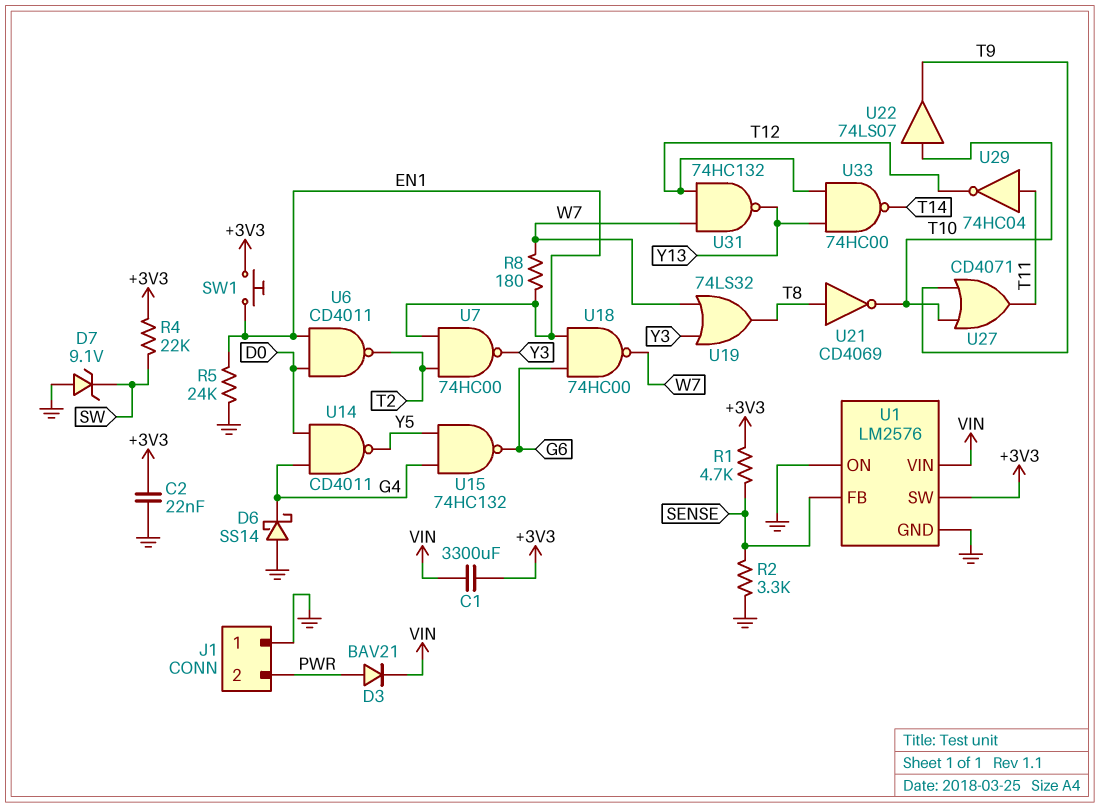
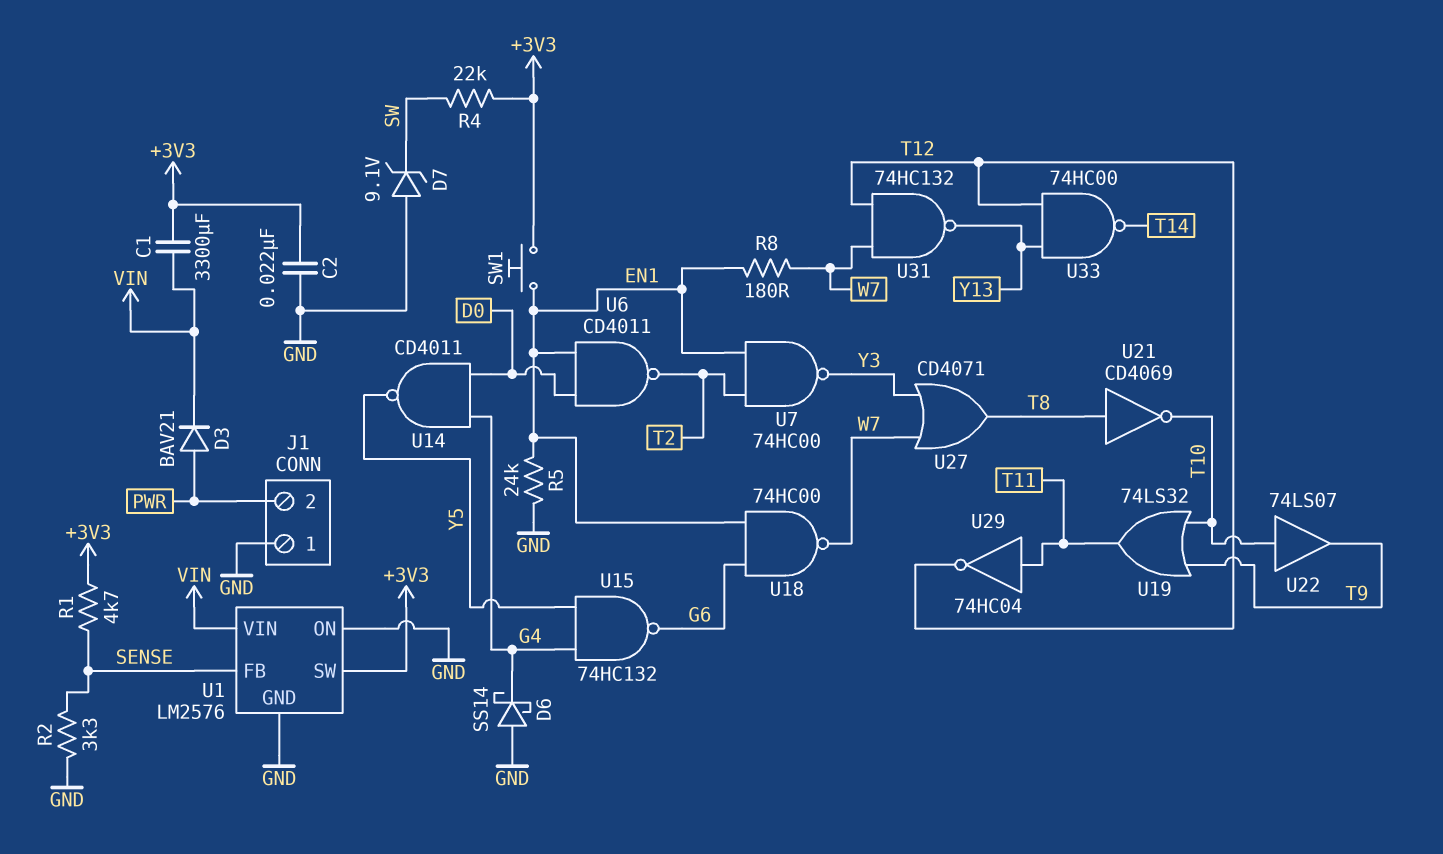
U19: OR 74LS32 (in W7, in Y3, out T8) -> OR 74LS32 (in T9, in T10, out T11)
U27: OR CD4071 (in T9, in T10, out T11) -> OR CD4071 (in W7, in Y3, out T8)

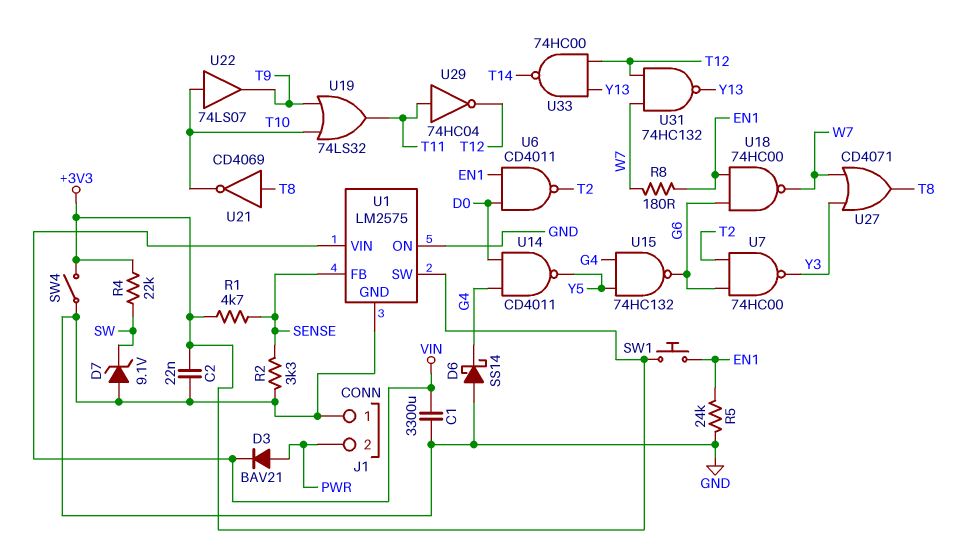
C1: 3300uF (+3V3, VIN) -> 3300uF (GND, VIN)
SW4: none -> switch (+3V3, GND)
U1: LM2576 -> LM2575
U7: NAND 74HC00 (in EN1, in T2, out Y3) -> NAND 74HC00 (in G6, in T2, out Y3)

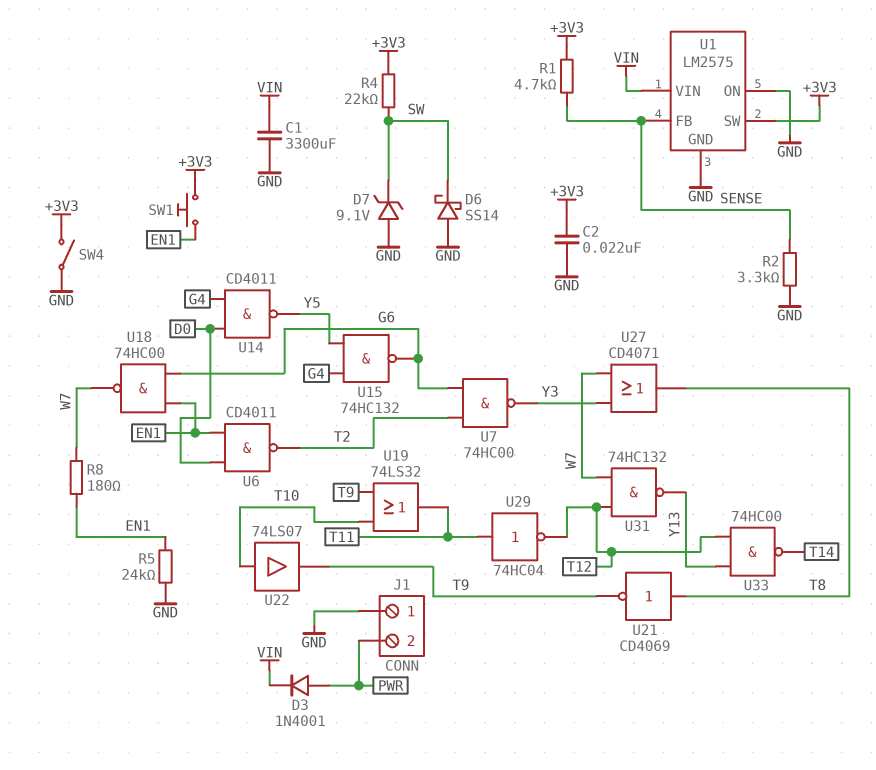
D3: diode BAV21 (A PWR, K VIN) -> diode 1N4001 (A PWR, K VIN)
D6: schottky SS14 (A GND, K G4) -> schottky SS14 (A GND, K SW)
U21: NOT CD4069 (in T8, out T10) -> NOT CD4069 (in T8, out T9)

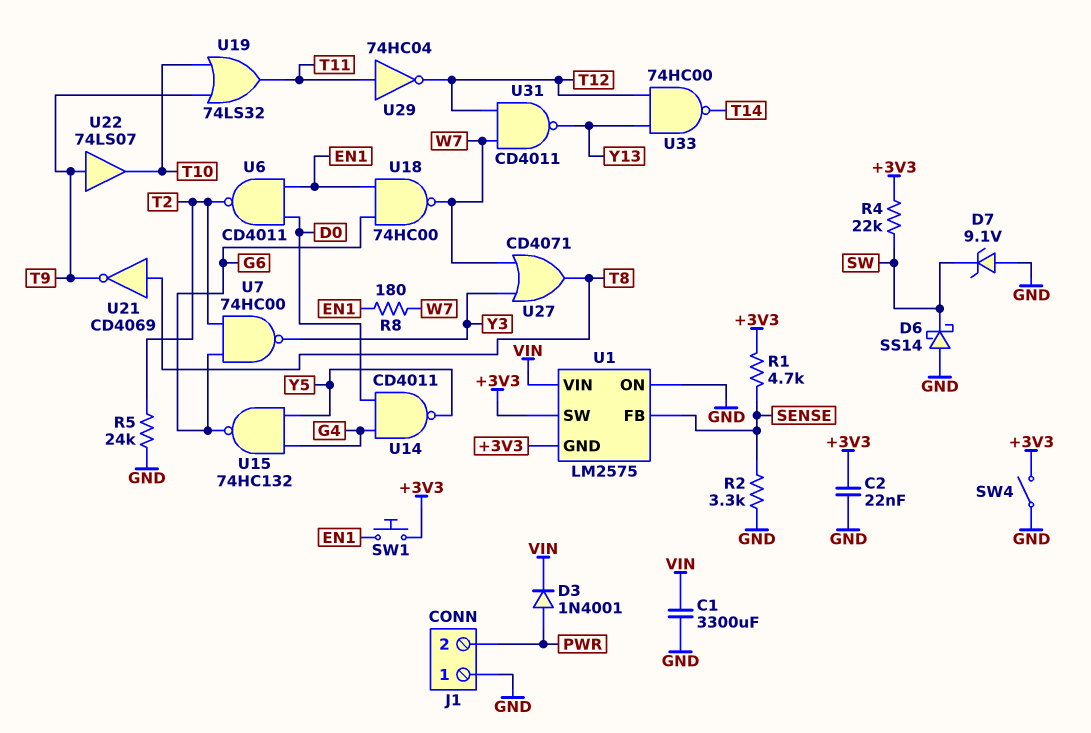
R5: 24k (EN1, GND) -> 24k (GND, T2)
U1 pin GND: GND -> +3V3
U22: buffer 74LS07 (in T10, out T9) -> buffer 74LS07 (in T9, out T10)
U31: NAND 74HC132 (in T12, in W7, out Y13) -> NAND CD4011 (in T12, in W7, out Y13)

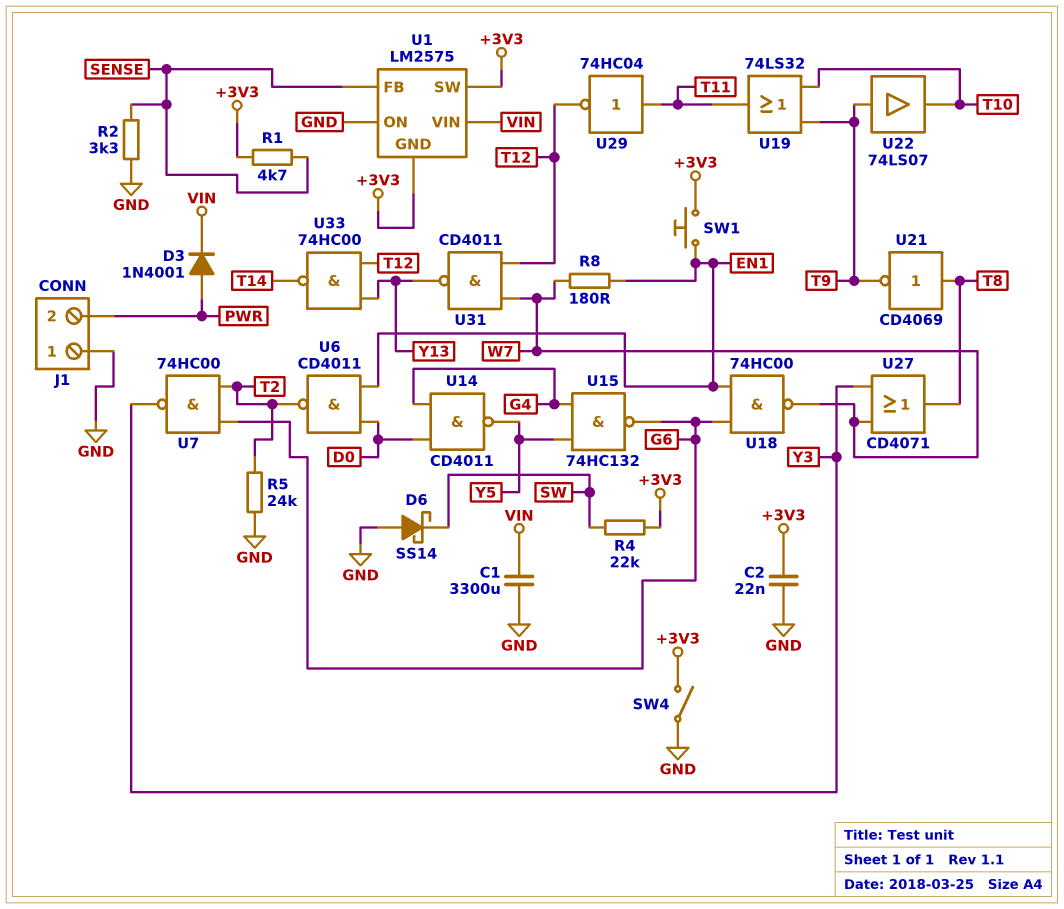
D7: zener 9.1V (A GND, K SW) -> none

